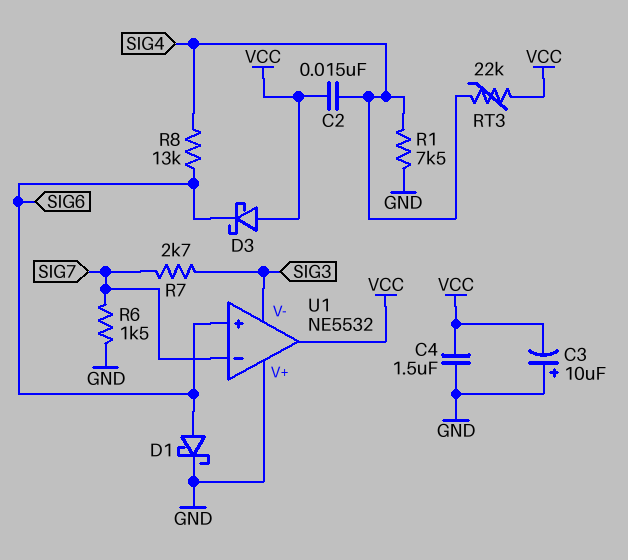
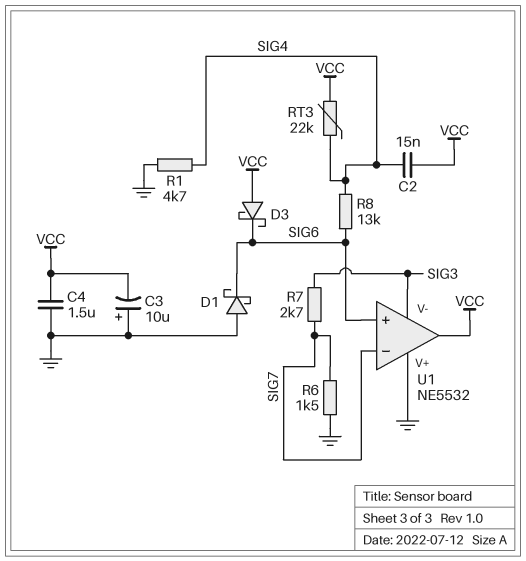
D1: schottky (A SIG6, K GND) -> schottky (A GND, K SIG6)
R1: 7.5k (GND, SIG4) -> 4.7k (GND, SIG4)

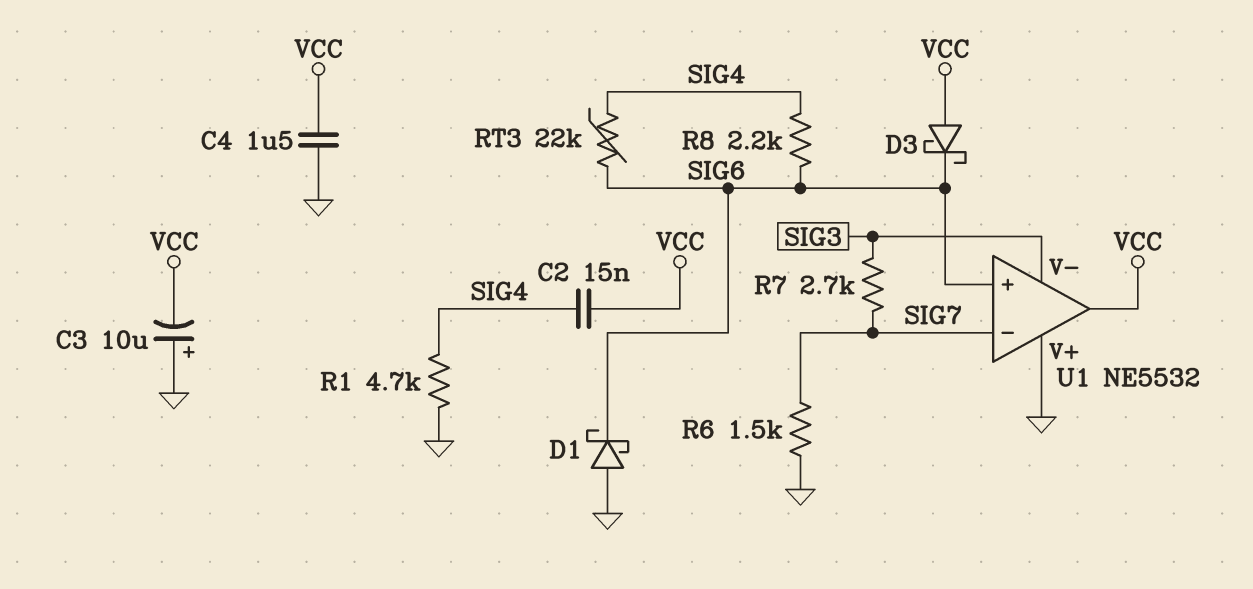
R8: 13k (SIG4, SIG6) -> 2.2k (SIG4, SIG6)
RT3: 22k (SIG4, VCC) -> 22k (SIG4, SIG6)

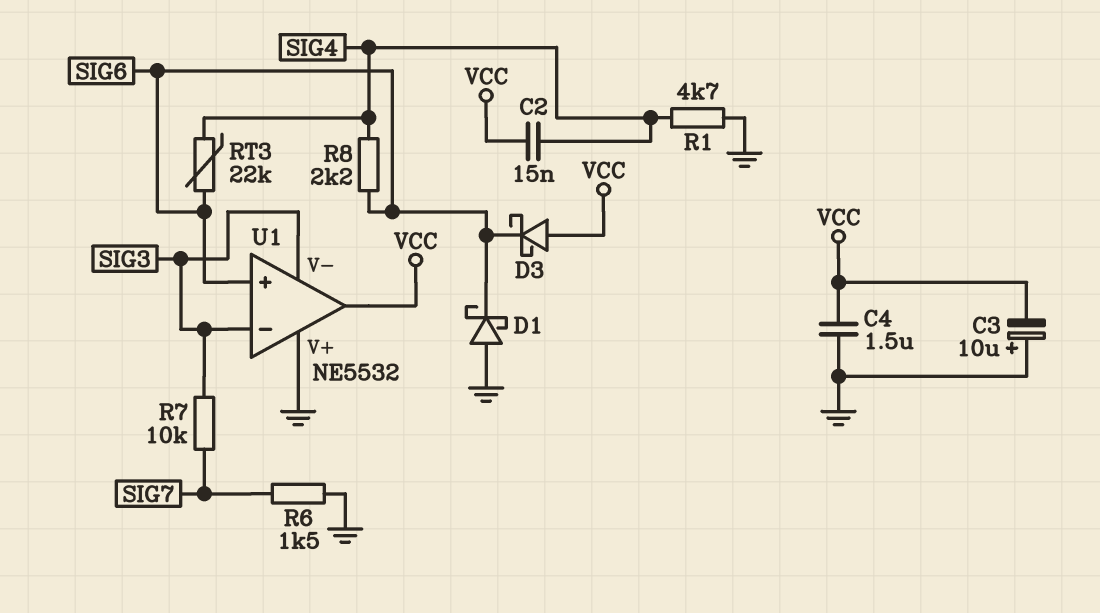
R7: 2.7k (SIG3, SIG7) -> 10k (SIG3, SIG7)
U1 pin in-: SIG7 -> SIG3

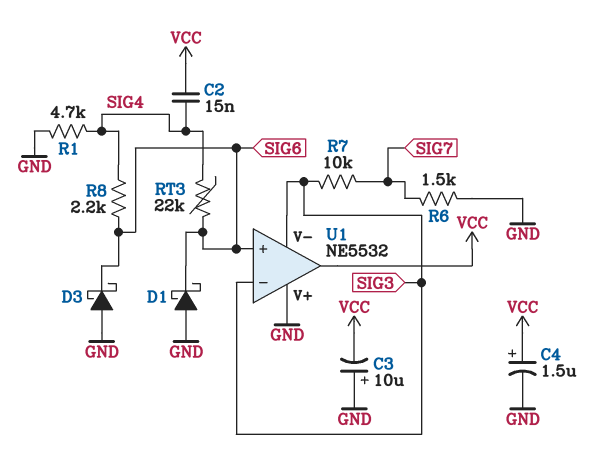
C4: 1.5uF (GND, VCC) -> 1.5uF (plus VCC, minus GND)
D3: schottky (A VCC, K SIG6) -> schottky (A GND, K SIG6)

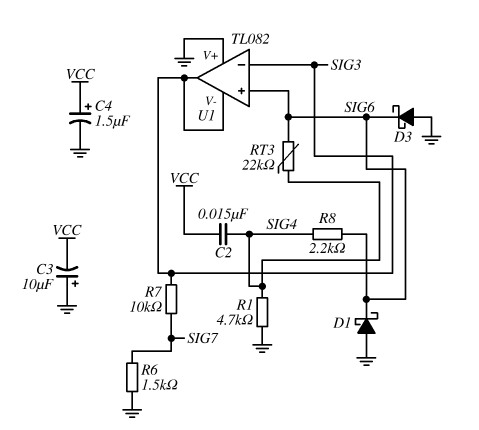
U1: NE5532 -> TL082
U1 pin out: VCC -> SIG3

